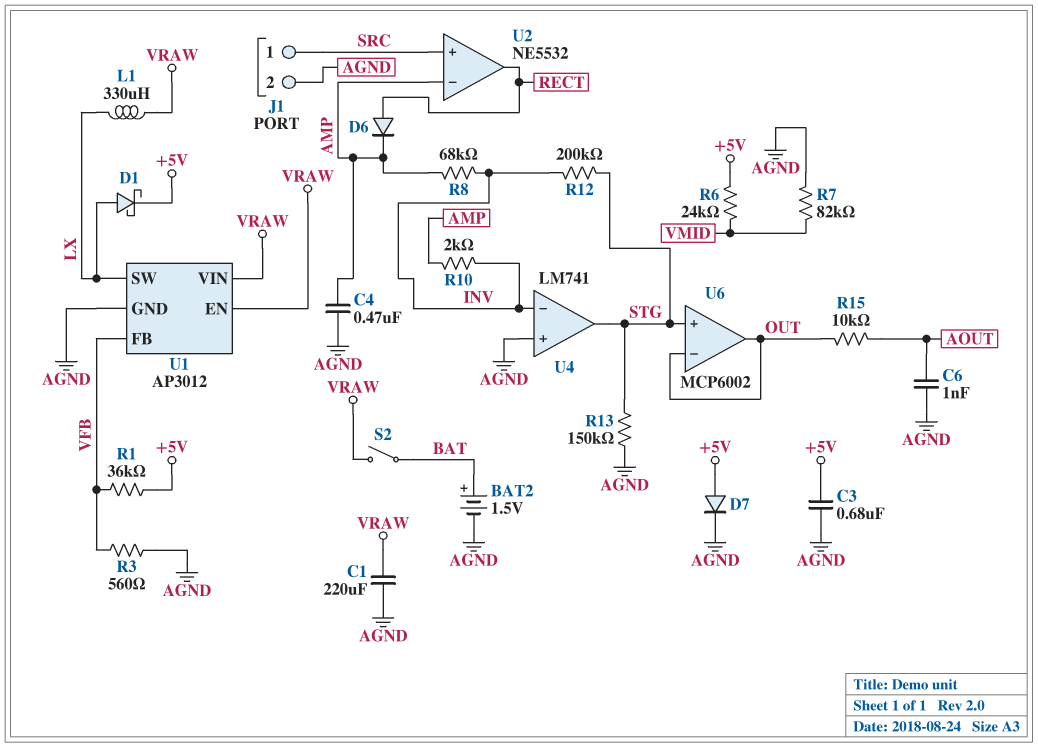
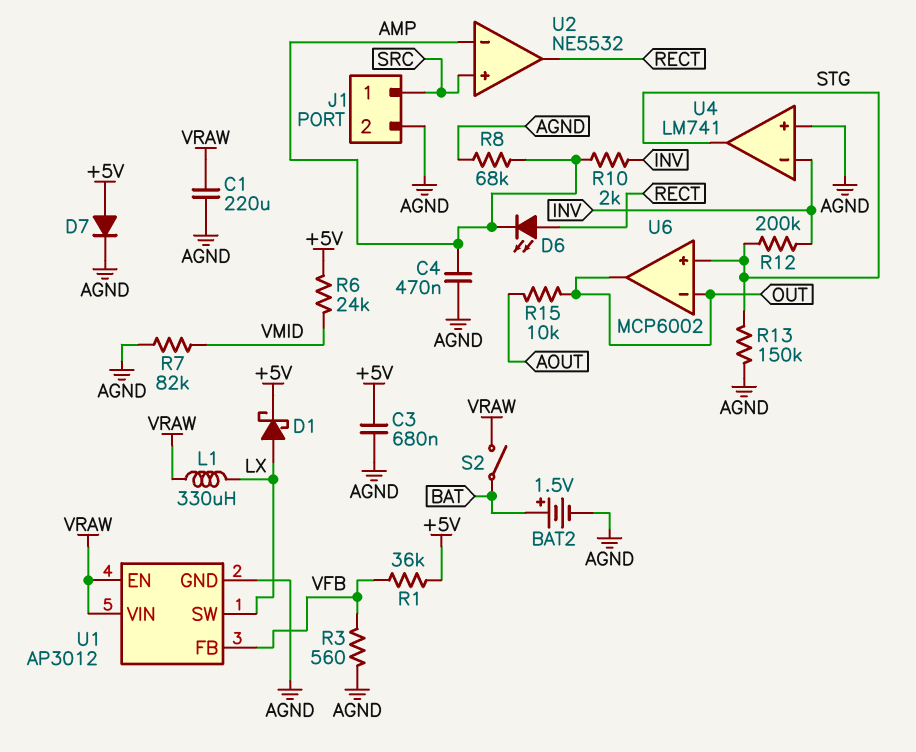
C6: 1nF (AGND, AOUT) -> none
D6: diode (A RECT, K AMP) -> LED (A RECT, K AMP)
R8: 68k (AMP, INV) -> 68k (AGND, AMP)

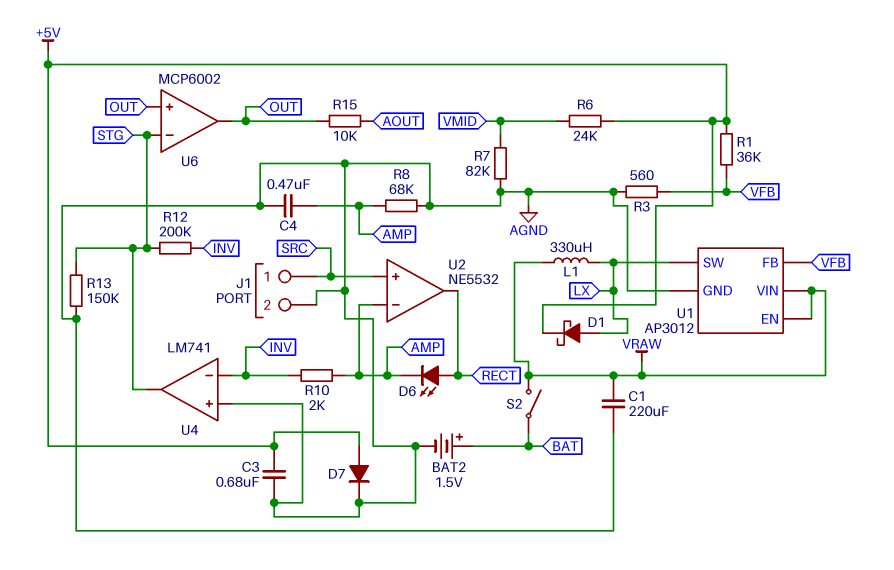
U6 pin in+: STG -> OUT
U6 pin in-: OUT -> STG

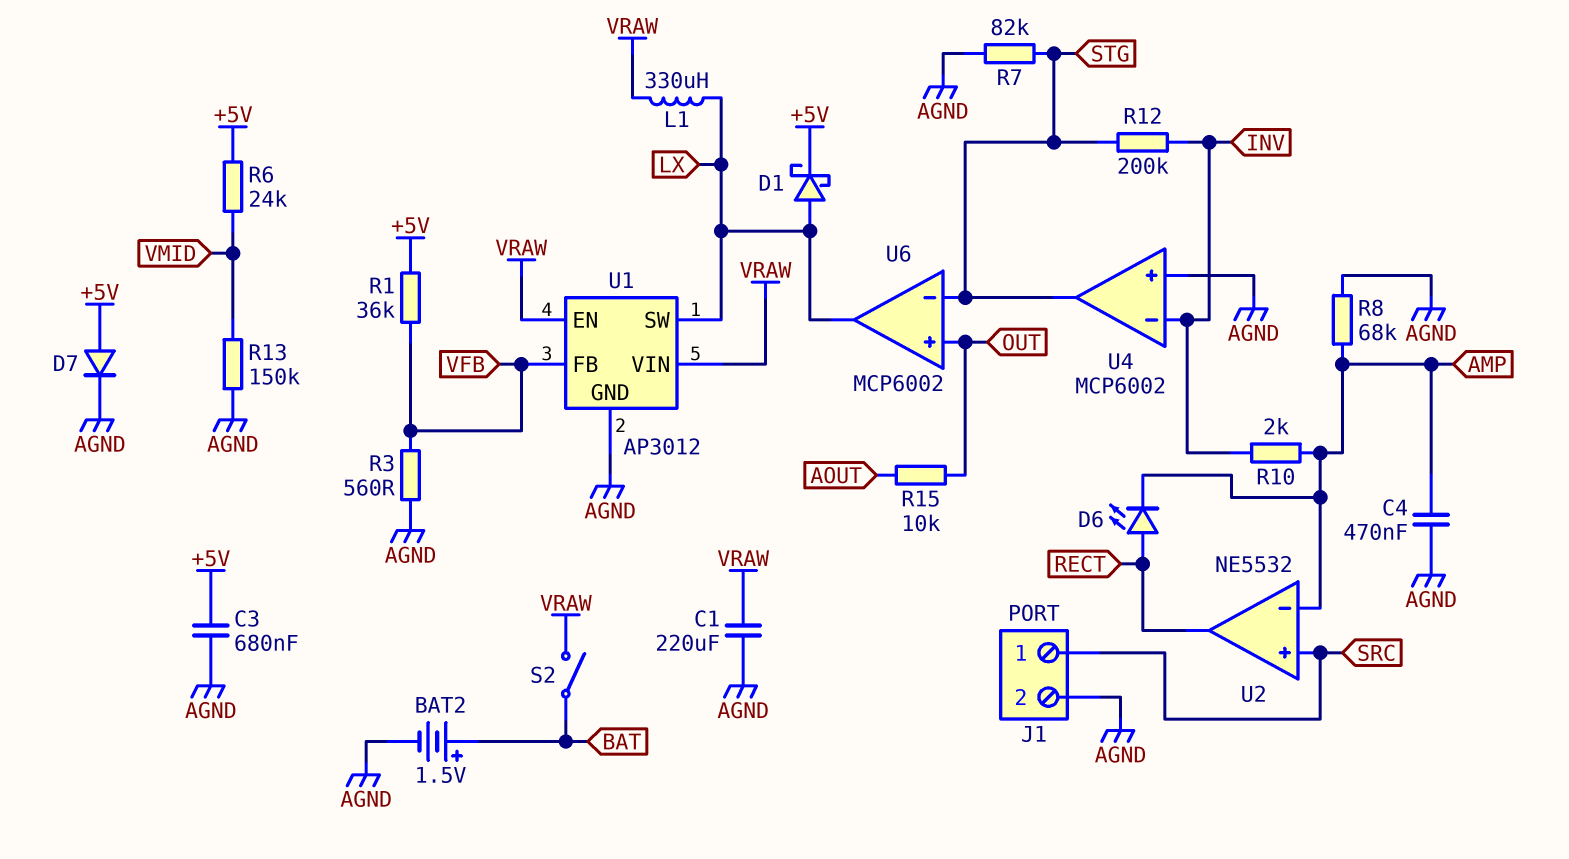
R7: 82k (AGND, VMID) -> 82k (AGND, STG)
R13: 150k (AGND, STG) -> 150k (AGND, VMID)
U4: LM741 -> MCP6002
U6 pin out: OUT -> LX

